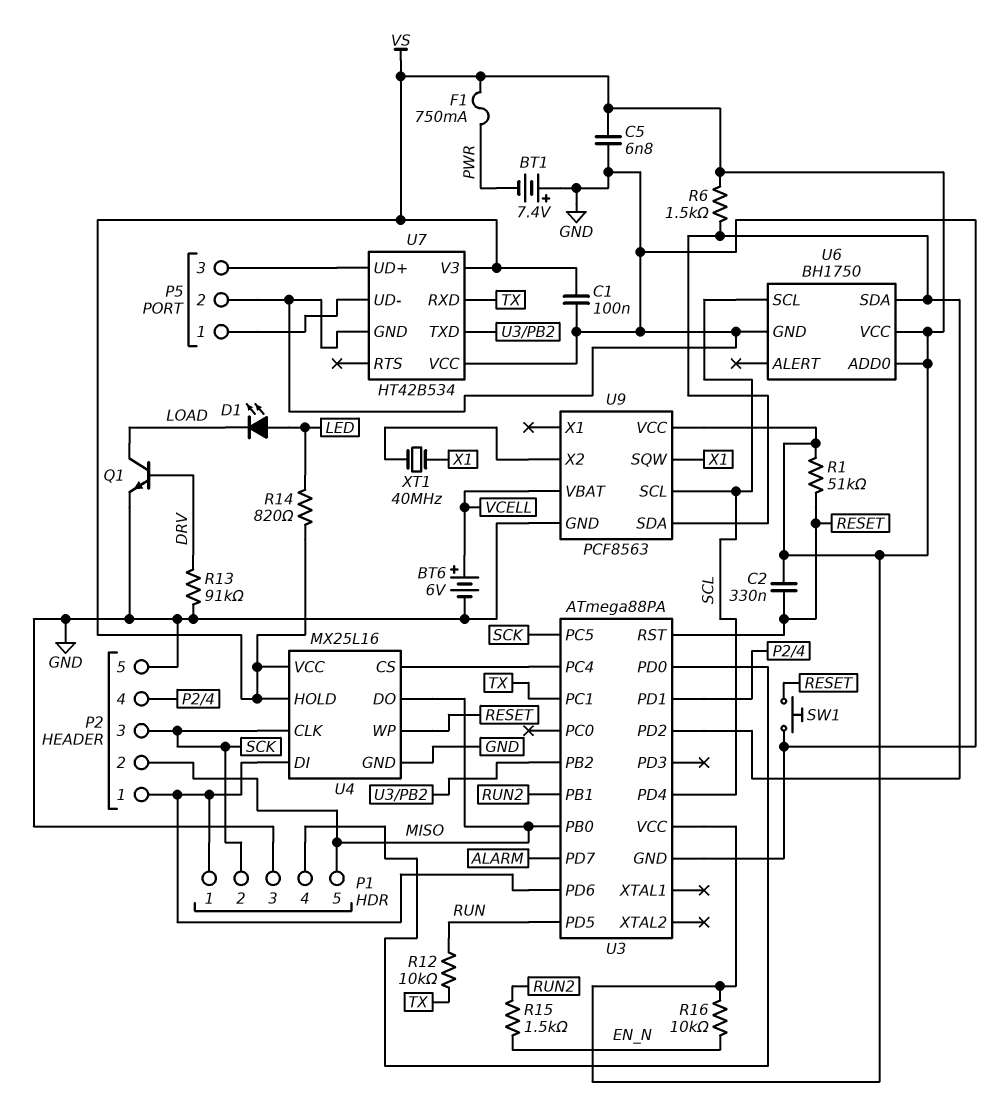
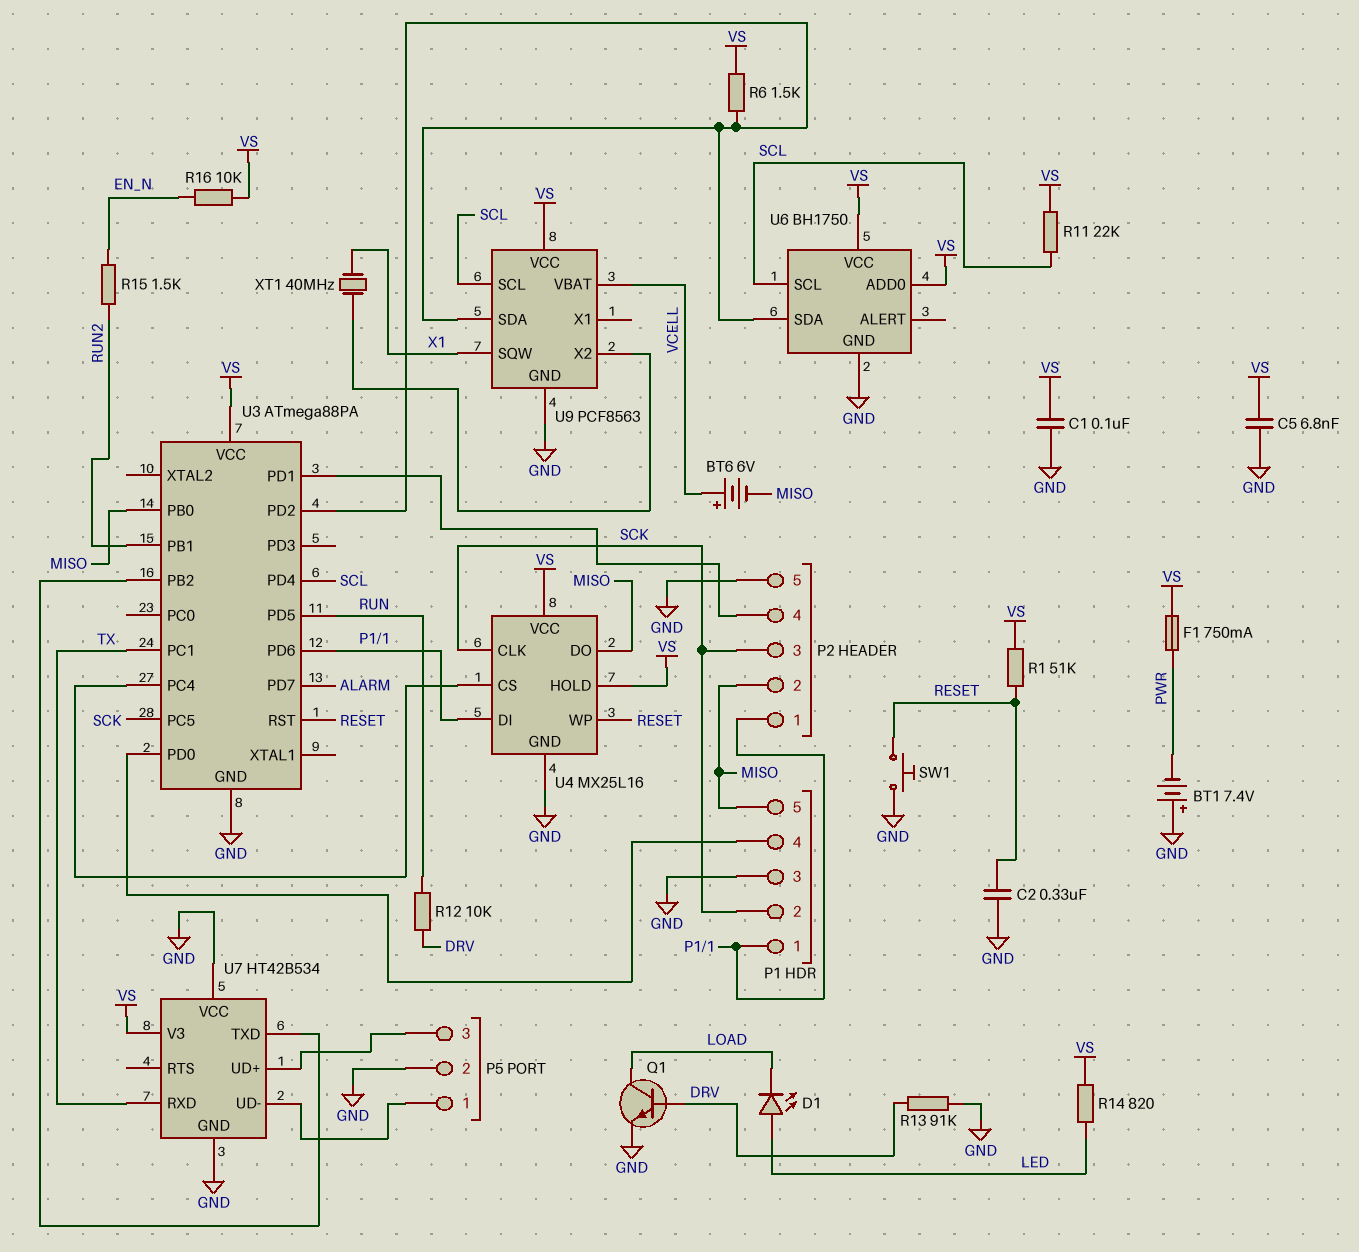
BT6: 6V (plus VCELL, minus GND) -> 6V (plus VCELL, minus MISO)
C2: 330nF (RESET, VS) -> 330nF (GND, RESET)
R11: none -> 22k (SCL, VS)
R12: 10k (RUN, TX) -> 10k (DRV, RUN)

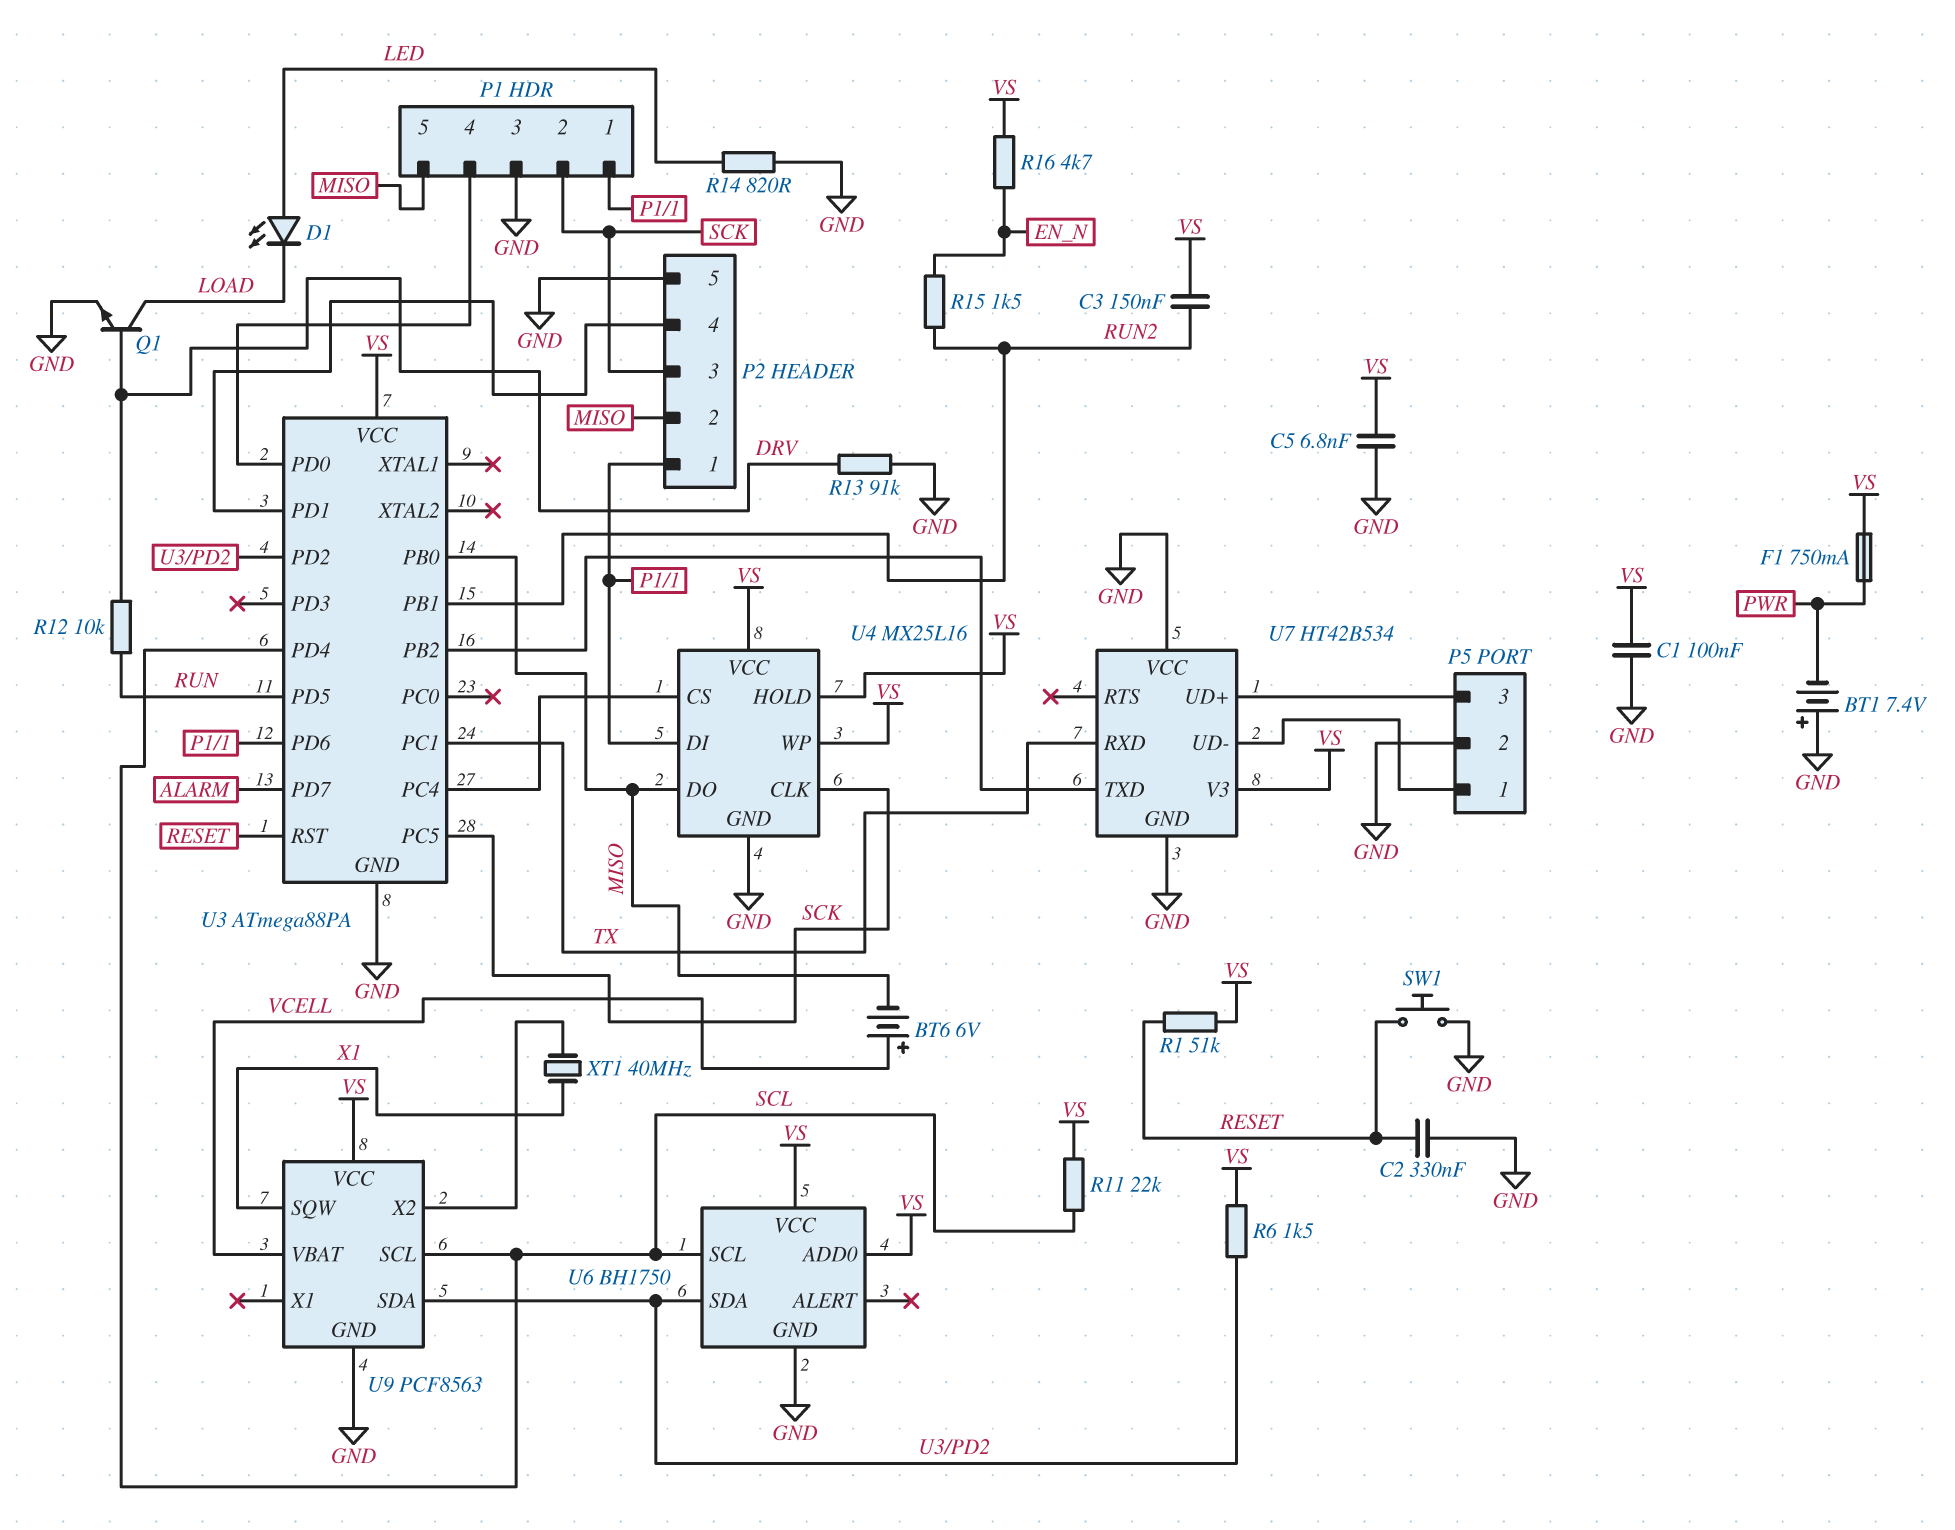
C3: none -> 150nF (RUN2, VS)
R14: 820 (LED, VS) -> 820 (GND, LED)
R16: 10k (EN_N, VS) -> 4.7k (EN_N, VS)
U4 pin WP: RESET -> VS

